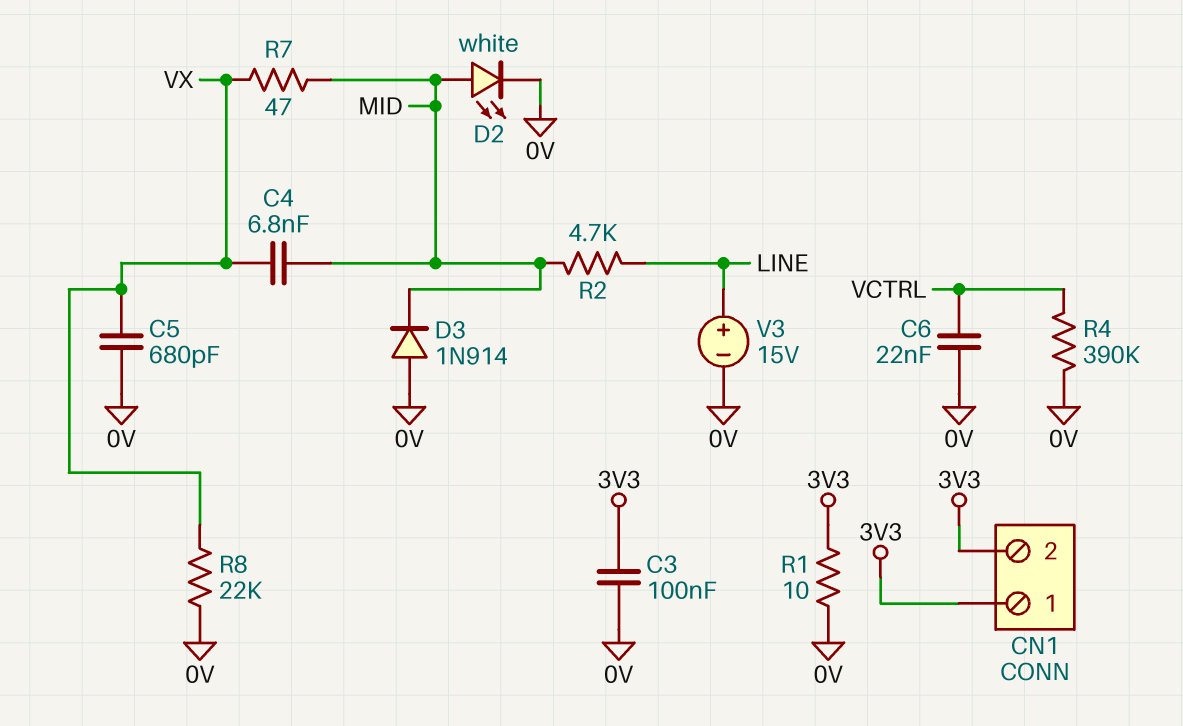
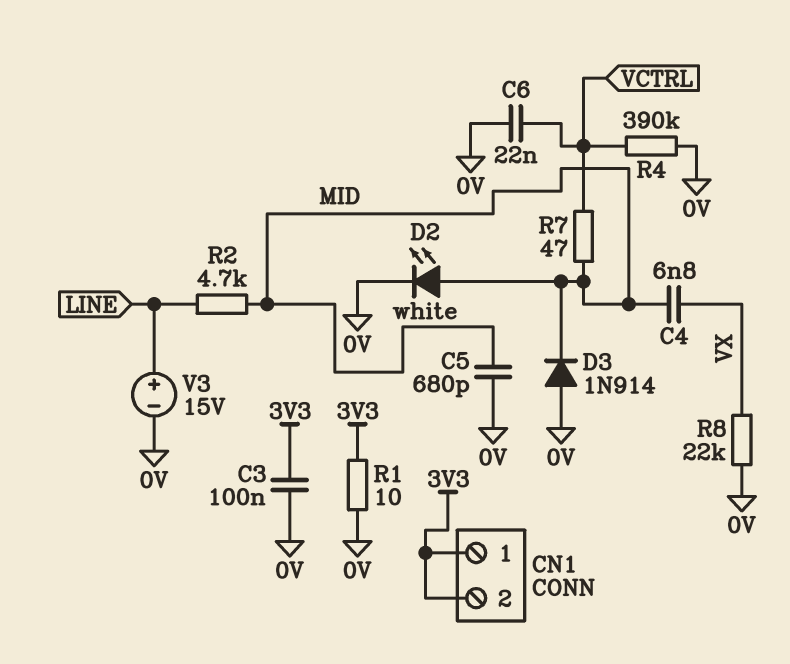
C5: 680pF (0V, VX) -> 680pF (0V, MID)
R7: 47 (MID, VX) -> 47 (MID, VCTRL)

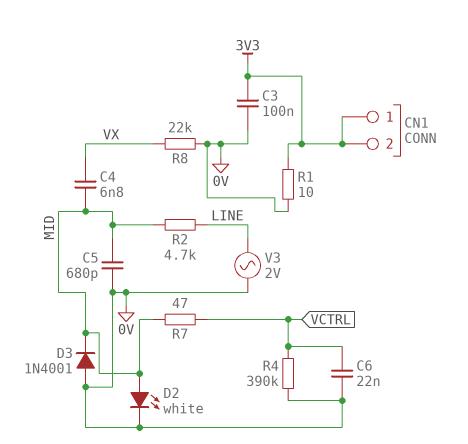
D3: diode 1N914 (A 0V, K MID) -> diode 1N4001 (A 0V, K MID)
V3: 15V (plus LINE, minus 0V) -> AC 2V (0V, LINE)

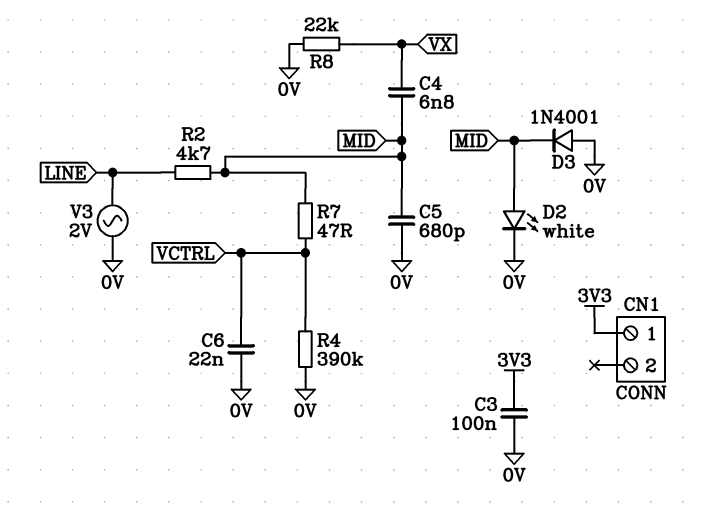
CN1 pin 2: 3V3 -> none
R1: 10 (0V, 3V3) -> none

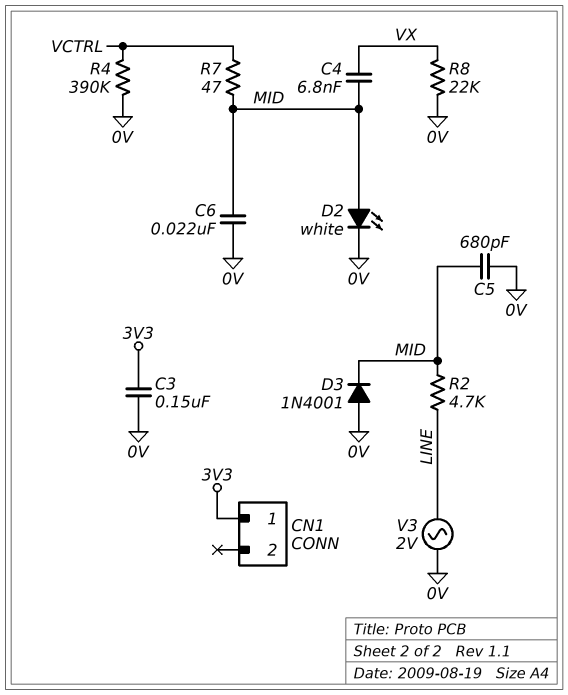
C3: 100nF (0V, 3V3) -> 150nF (0V, 3V3)
C6: 22nF (0V, VCTRL) -> 22nF (0V, MID)

